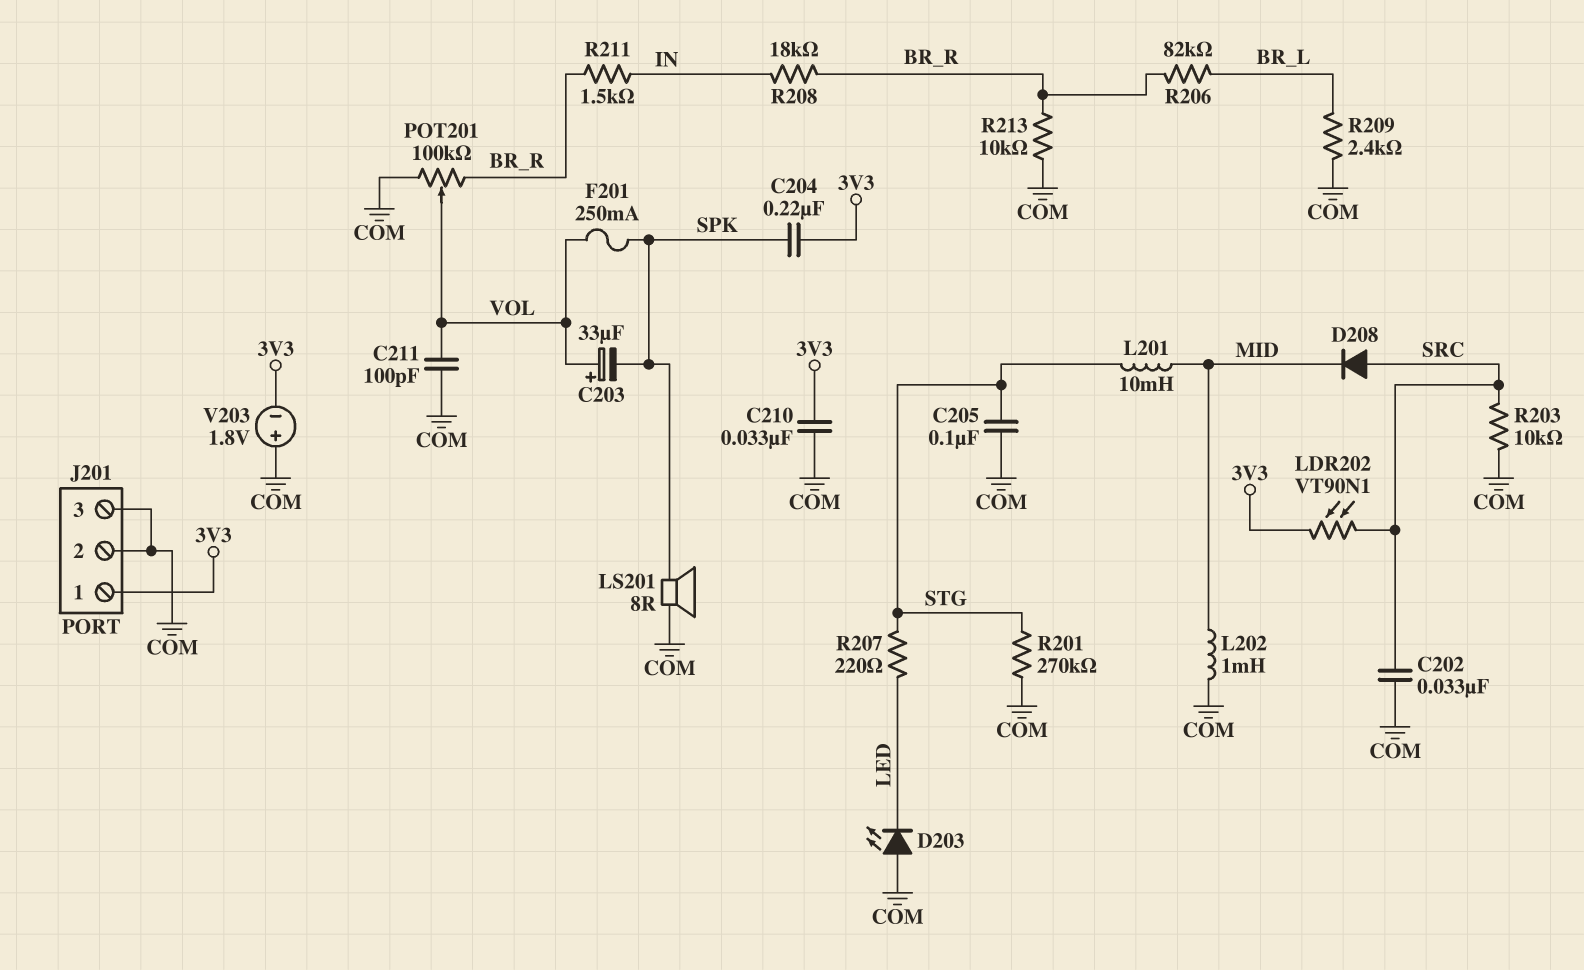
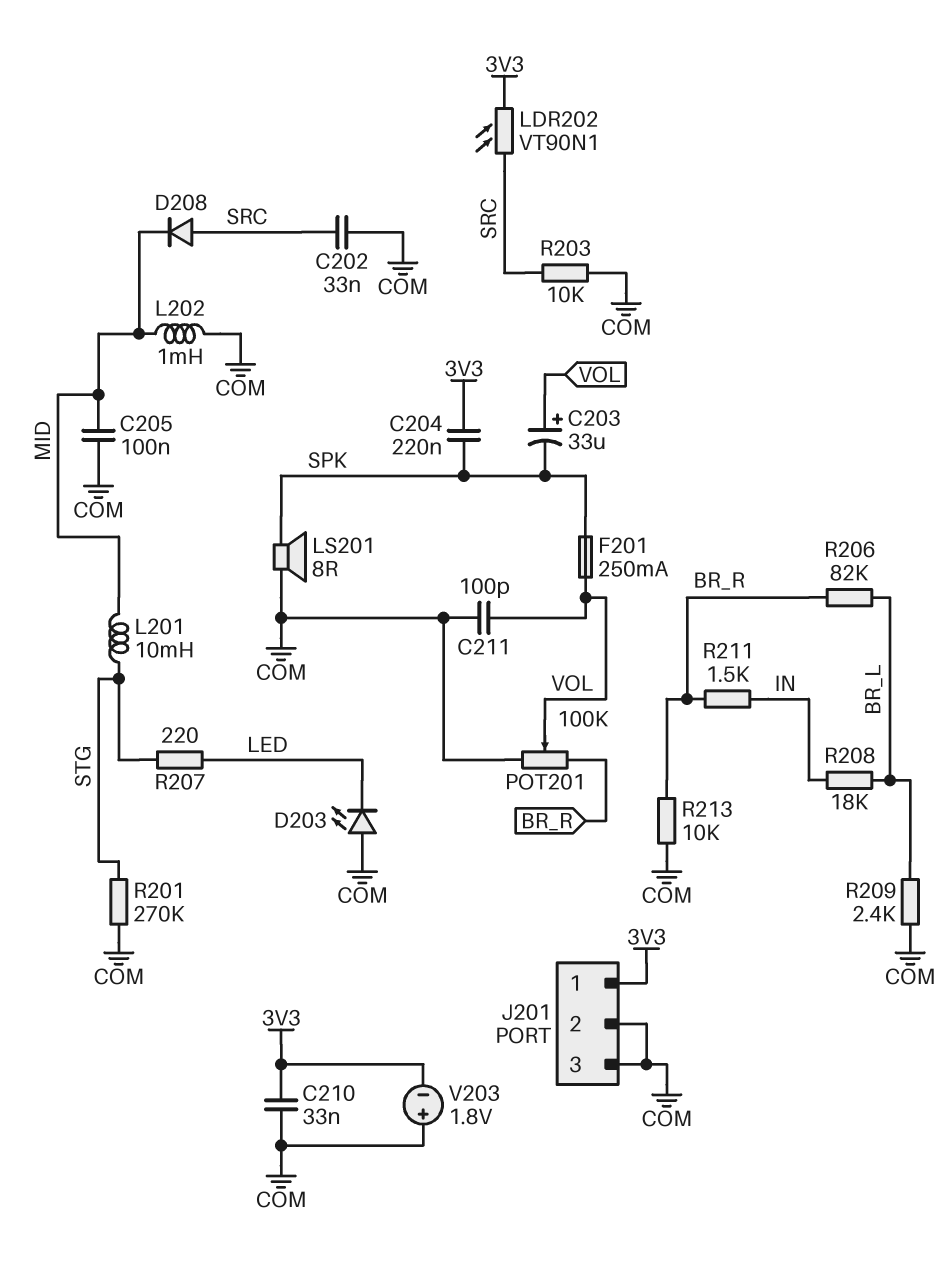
C205: 100nF (COM, STG) -> 100nF (COM, MID)
R208: 18k (BR_R, IN) -> 18k (BR_L, IN)

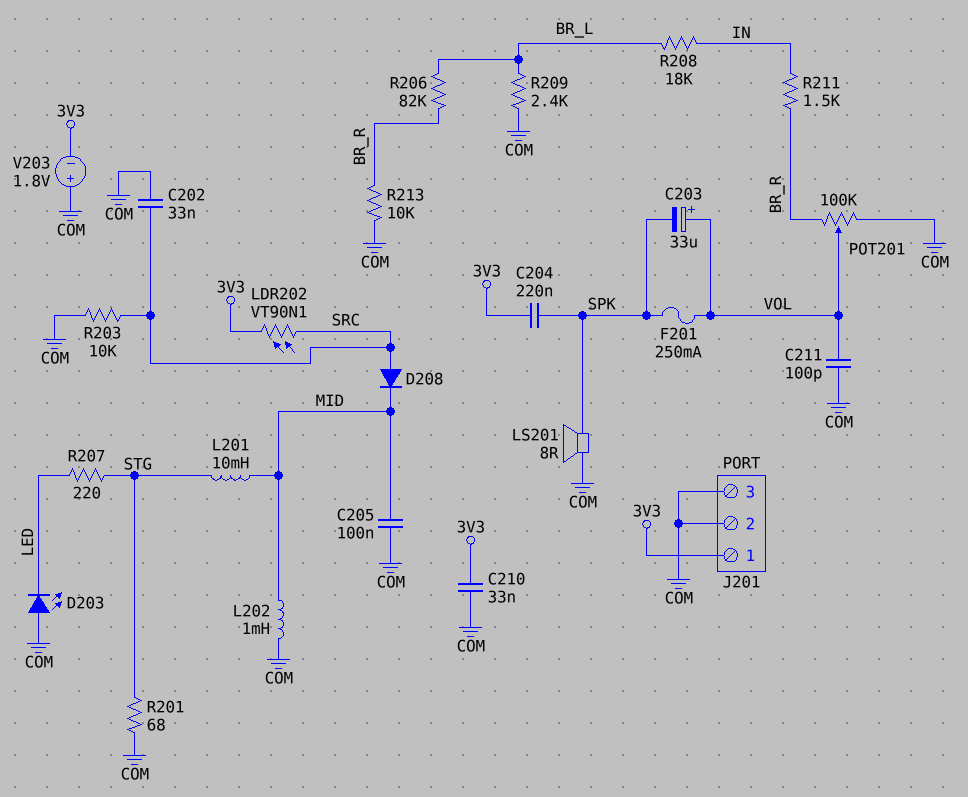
R201: 270k (COM, STG) -> 68 (COM, STG)

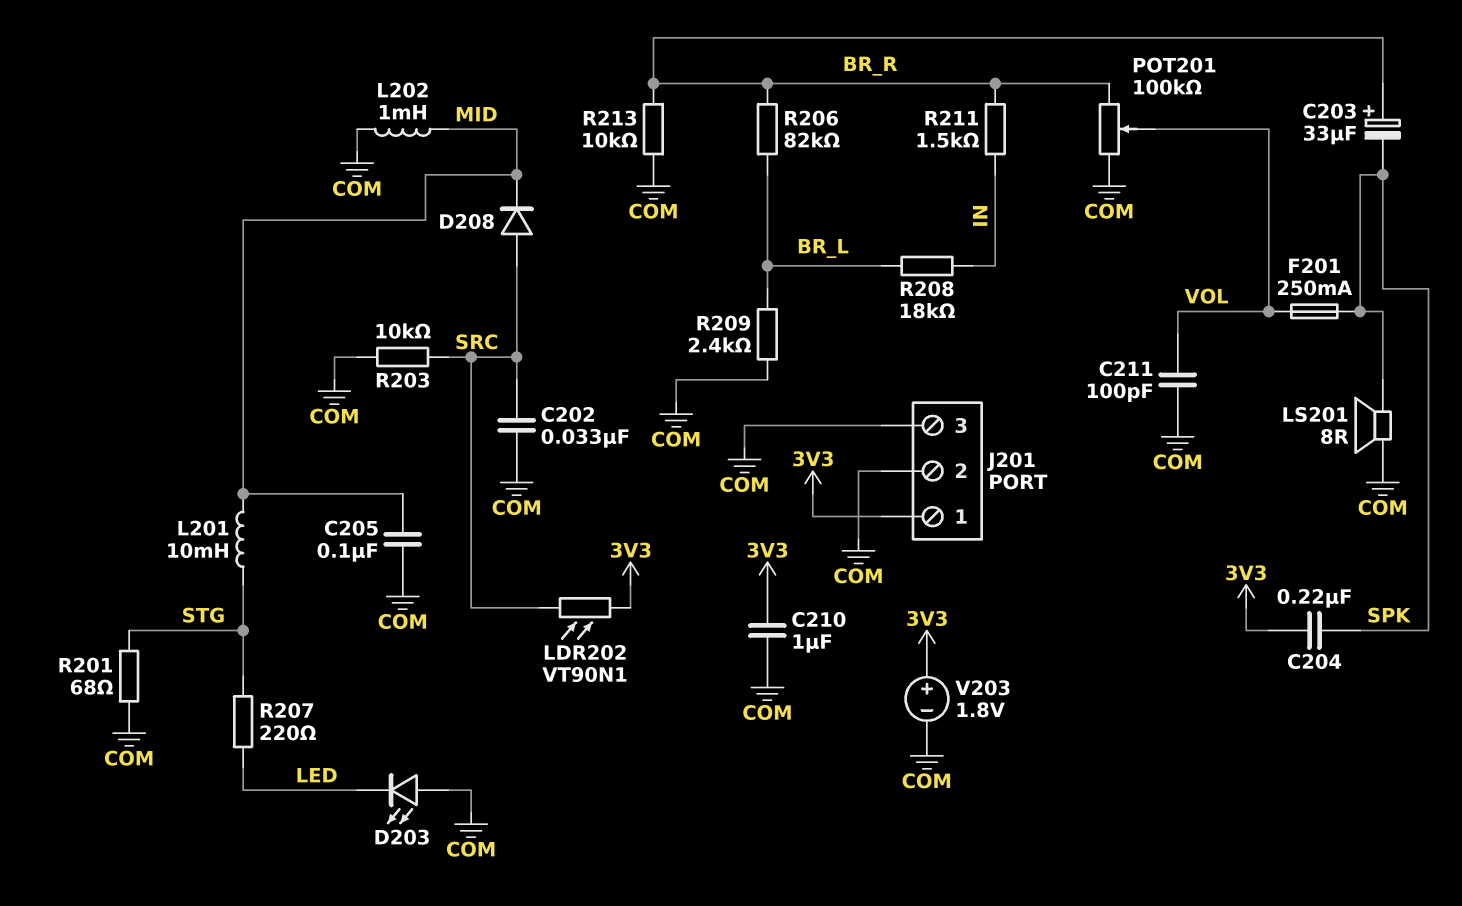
C203: 33uF (plus VOL, minus SPK) -> 33uF (plus BR_R, minus SPK)
C210: 33nF (3V3, COM) -> 1uF (3V3, COM)
V203: 1.8V (plus COM, minus 3V3) -> 1.8V (plus 3V3, minus COM)

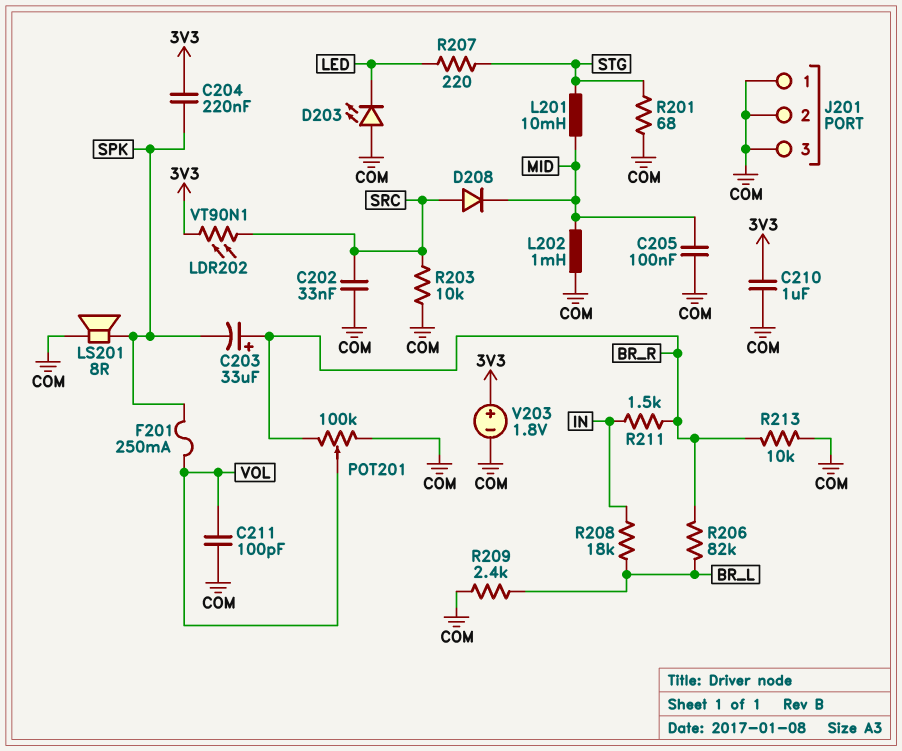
J201 pin 1: 3V3 -> COM

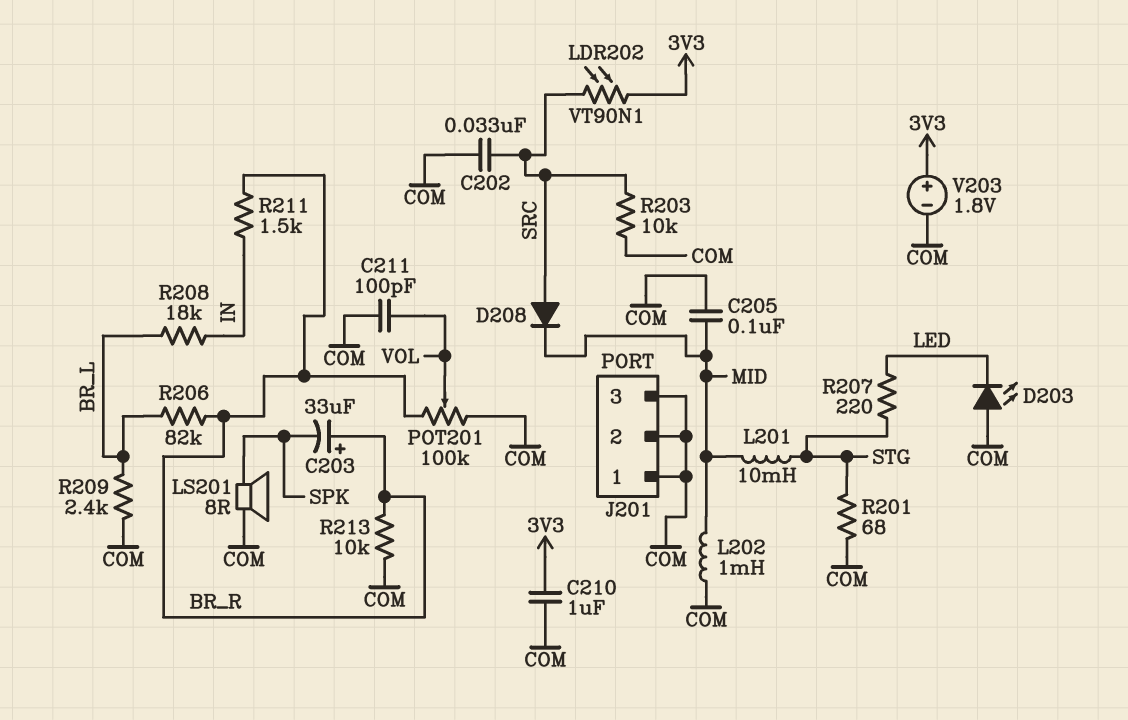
C204: 220nF (3V3, SPK) -> none
F201: 250mA (SPK, VOL) -> none

